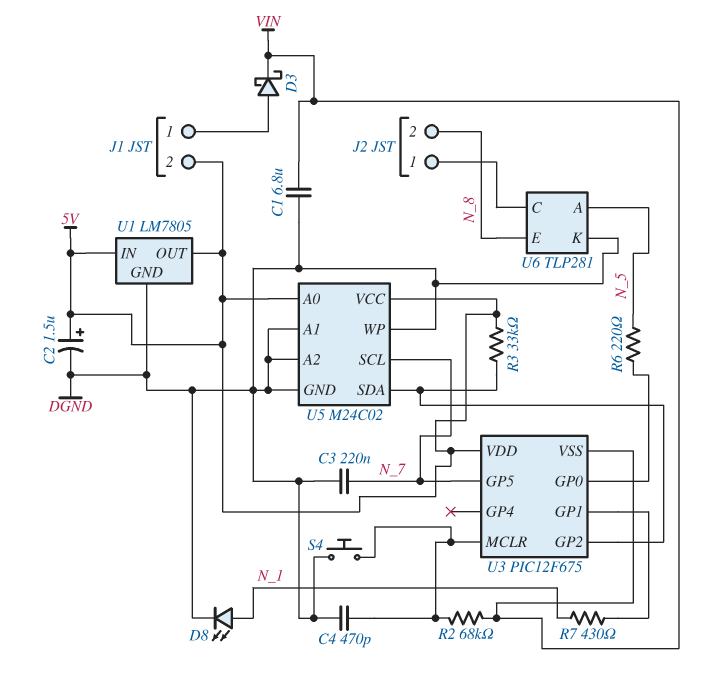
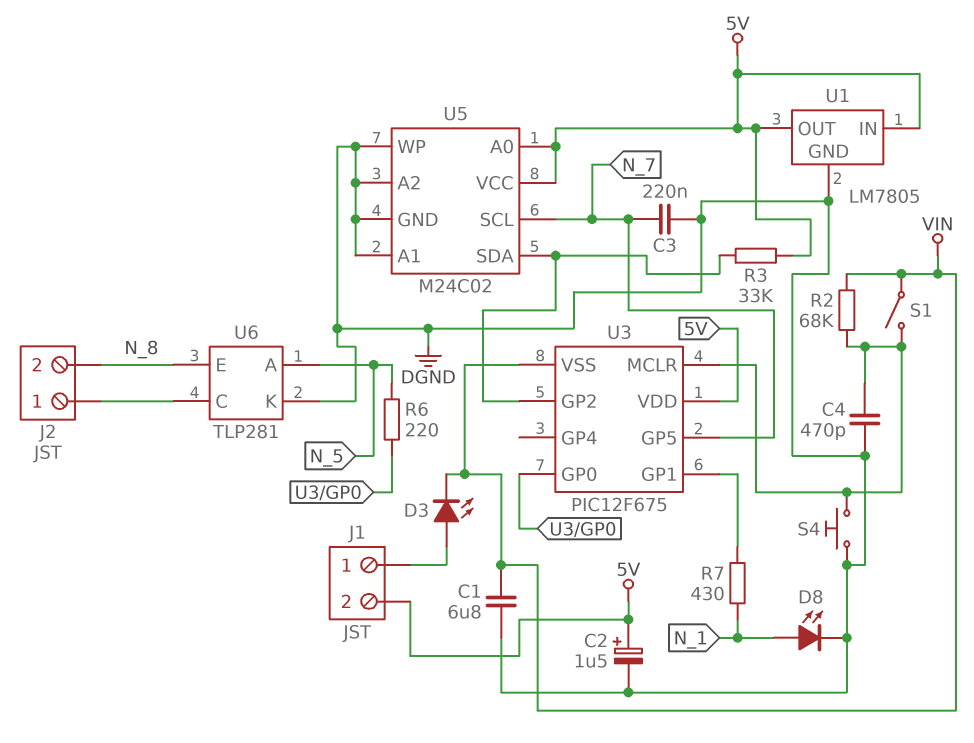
D3: schottky (A J1/1, K VIN) -> LED (A J1/1, K VIN)
S1: none -> switch (U3/MCLR, VIN)

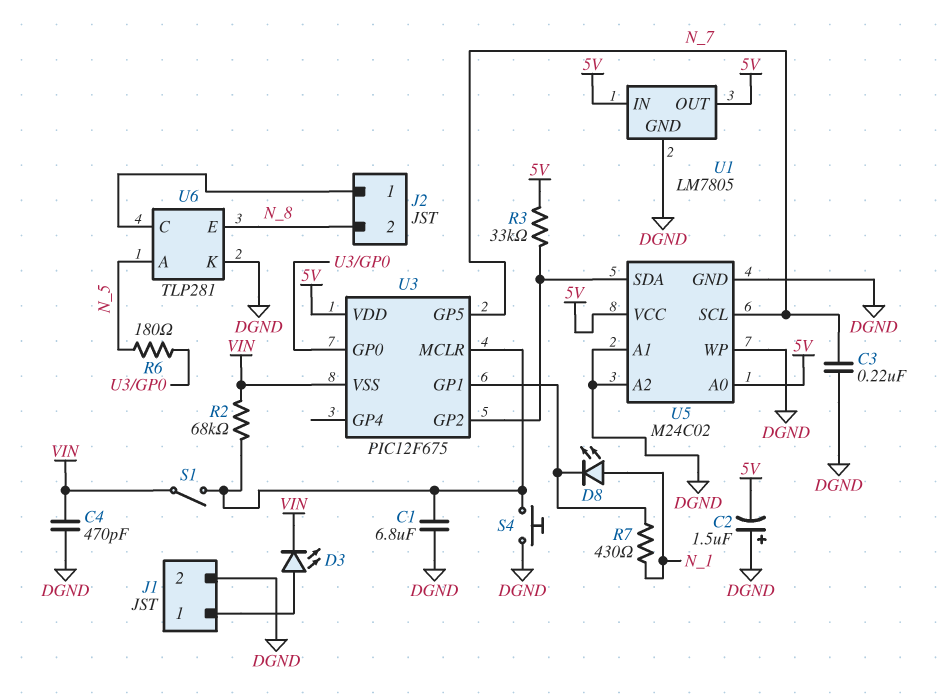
C1: 6.8uF (DGND, VIN) -> 6.8uF (DGND, U3/MCLR)
C2: 1.5uF (plus 5V, minus DGND) -> 1.5uF (plus DGND, minus 5V)
C4: 470pF (DGND, U3/MCLR) -> 470pF (DGND, VIN)
D8: LED (A N_1, K DGND) -> LED (A N_1, K U3/GP1)
J1 pin 2: 5V -> DGND
R6: 220 (N_5, U3/GP0) -> 180 (N_5, U3/GP0)

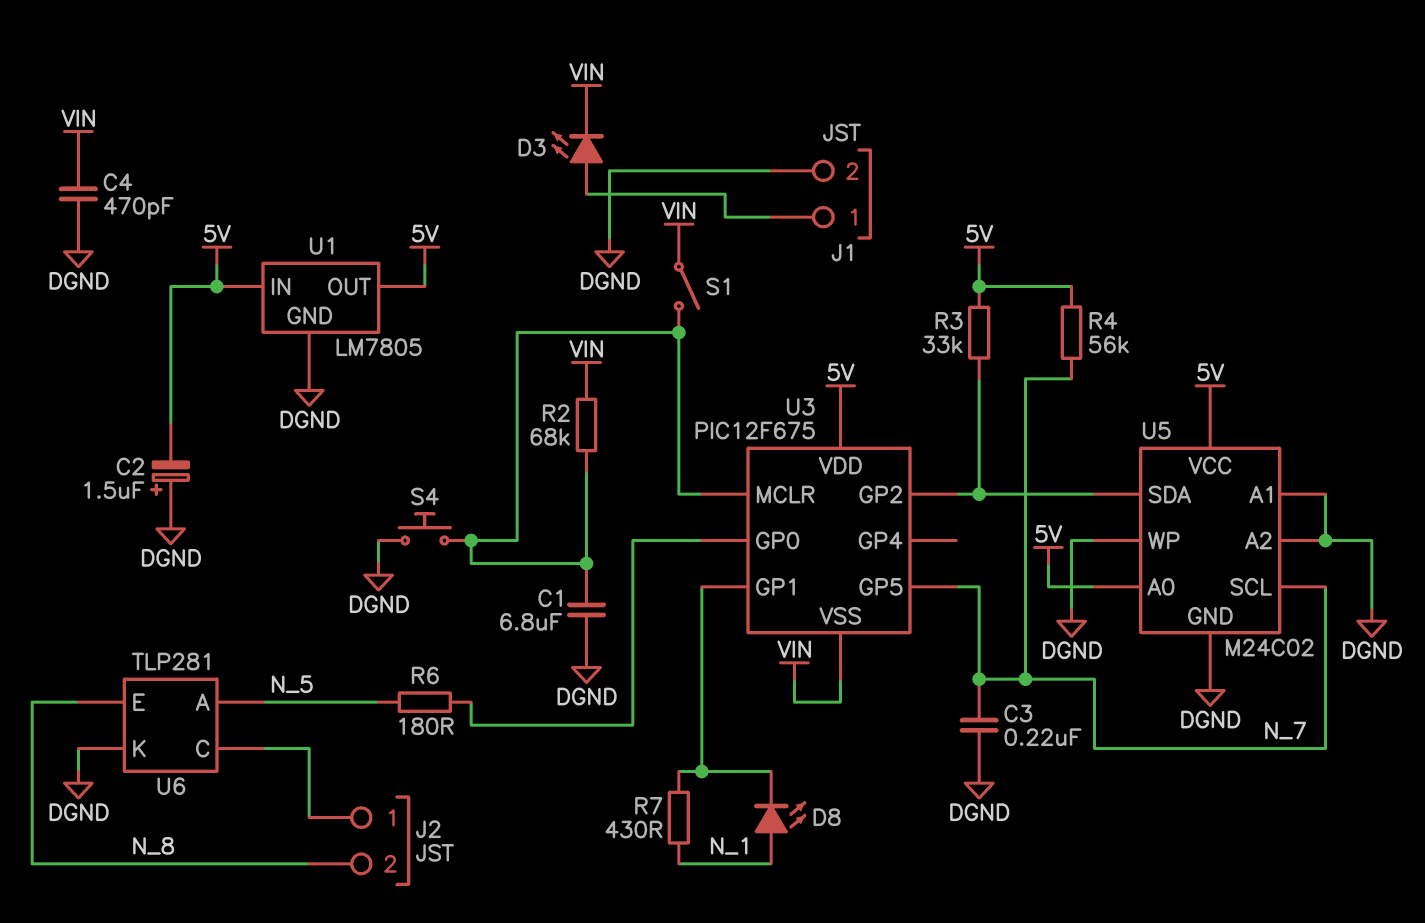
R4: none -> 56k (5V, N_7)

